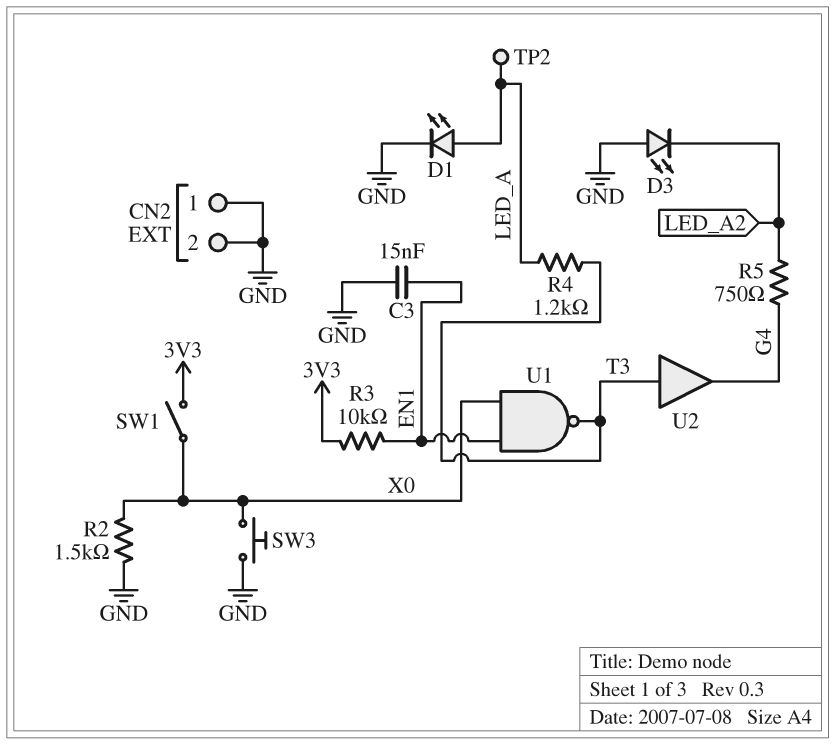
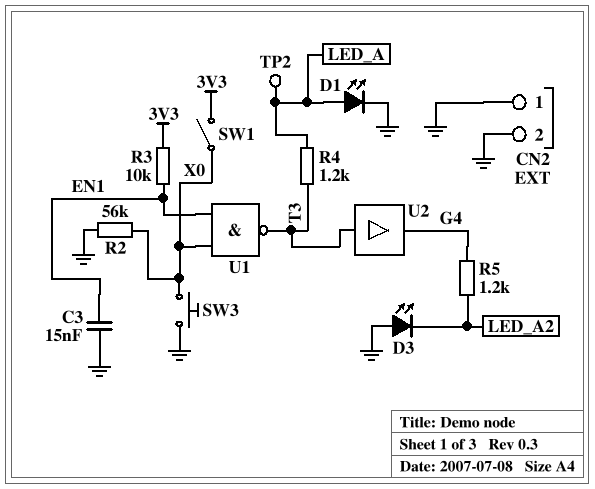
R2: 1.5k (GND, X0) -> 56k (GND, X0)
R5: 750 (G4, LED_A2) -> 1.2k (G4, LED_A2)

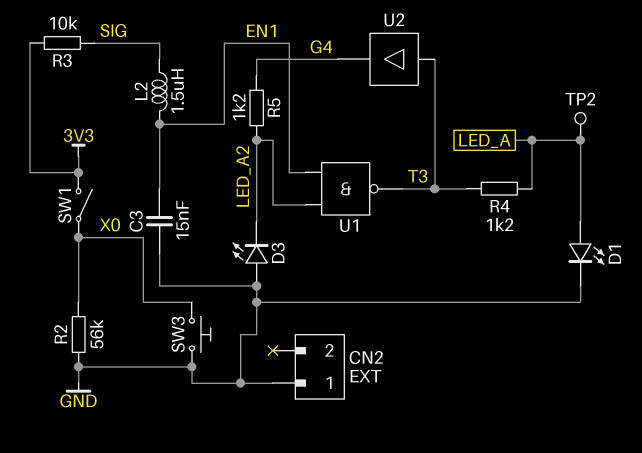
CN2 pin 2: GND -> none
L2: none -> 1.5uH (EN1, SIG)
R3: 10k (3V3, EN1) -> 10k (3V3, SIG)
U1: NAND (in EN1, in X0, out T3) -> NAND (in EN1, in LED_A2, out T3)

